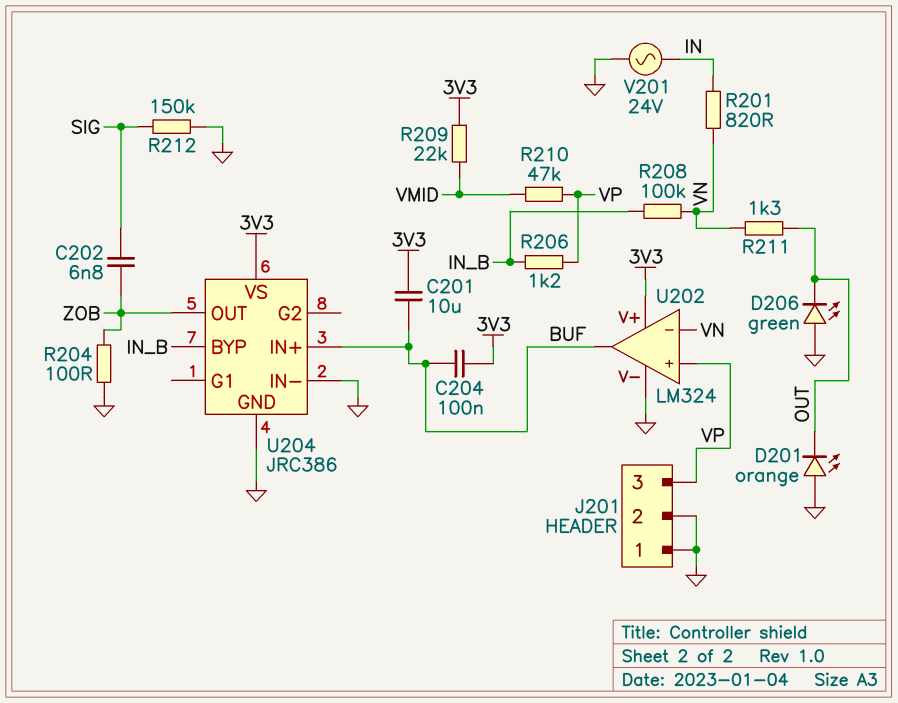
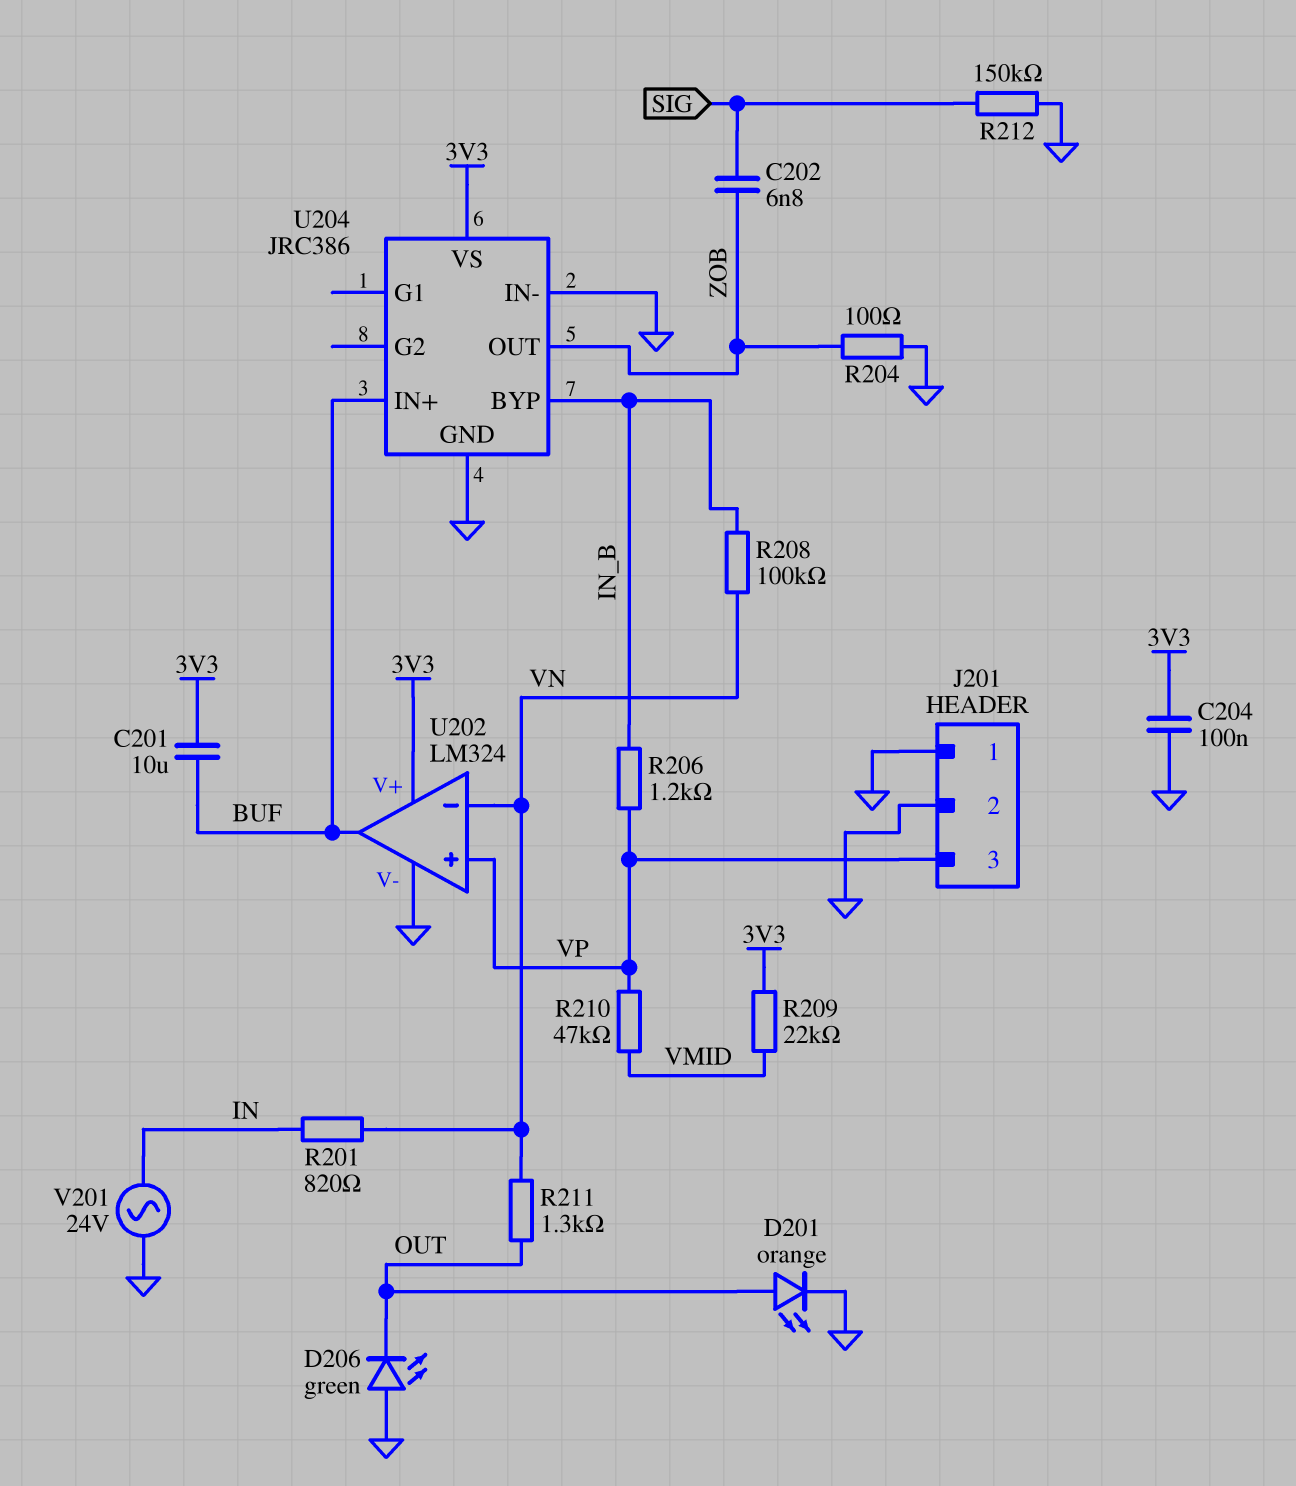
C204: 100nF (3V3, BUF) -> 100nF (3V3, GND)
D201: LED orange (A GND, K OUT) -> LED orange (A OUT, K GND)

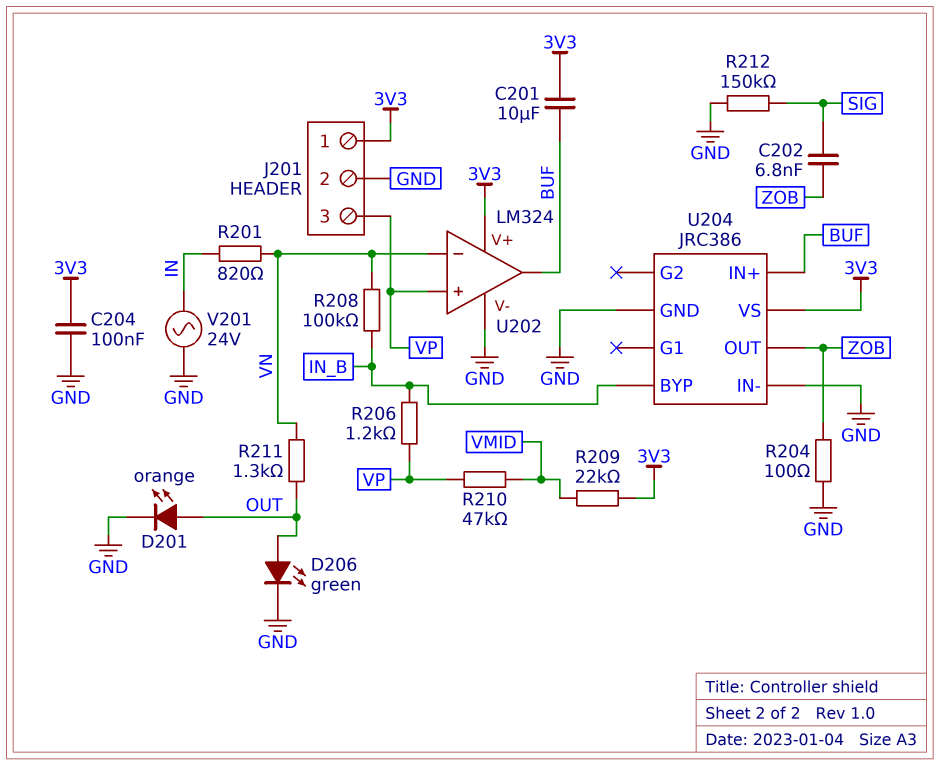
D206: LED green (A GND, K OUT) -> LED green (A OUT, K GND)
J201 pin 1: GND -> 3V3

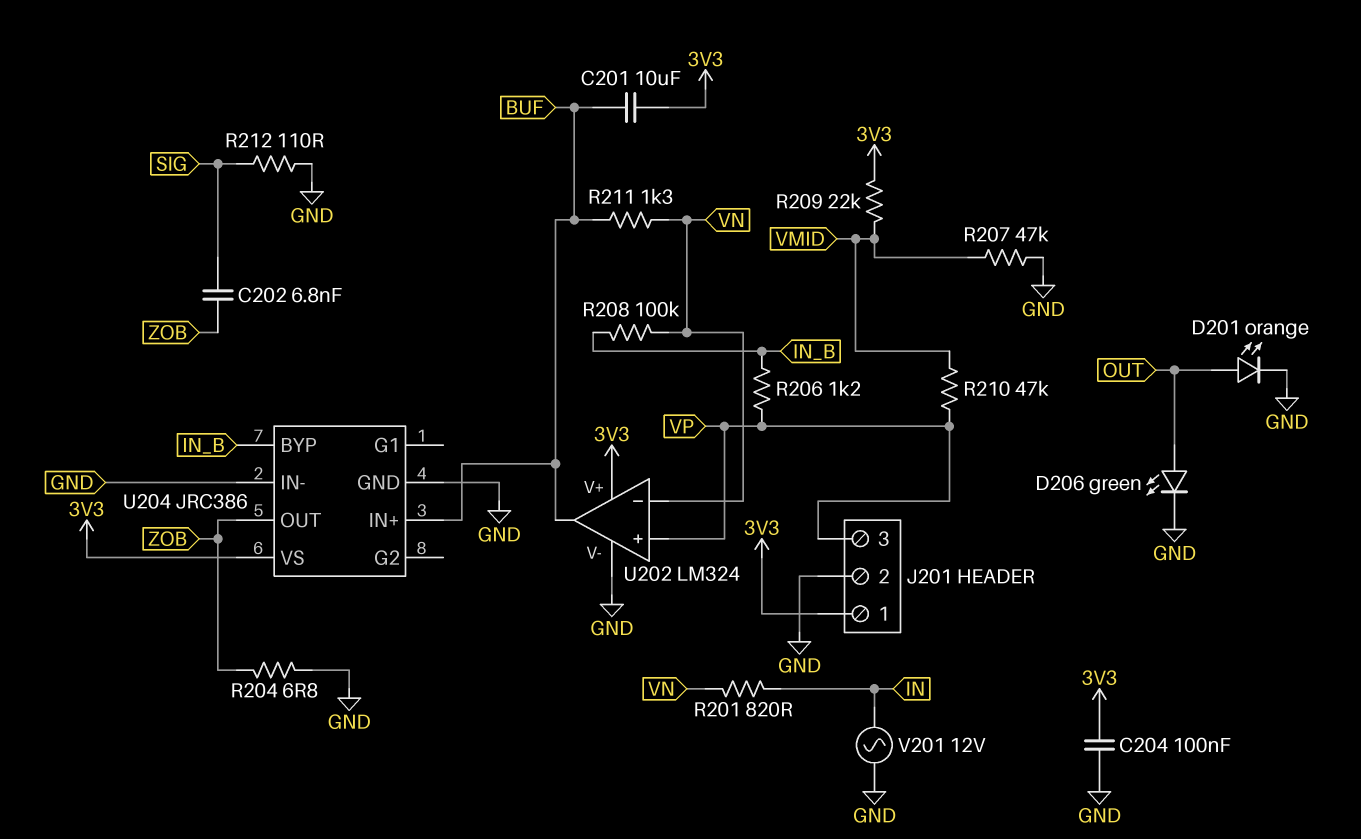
R204: 100 (GND, ZOB) -> 6.8 (GND, ZOB)
R207: none -> 47k (GND, VMID)
R211: 1.3k (OUT, VN) -> 1.3k (BUF, VN)
R212: 150k (GND, SIG) -> 110 (GND, SIG)
V201: AC 24V (GND, IN) -> AC 12V (GND, IN)

